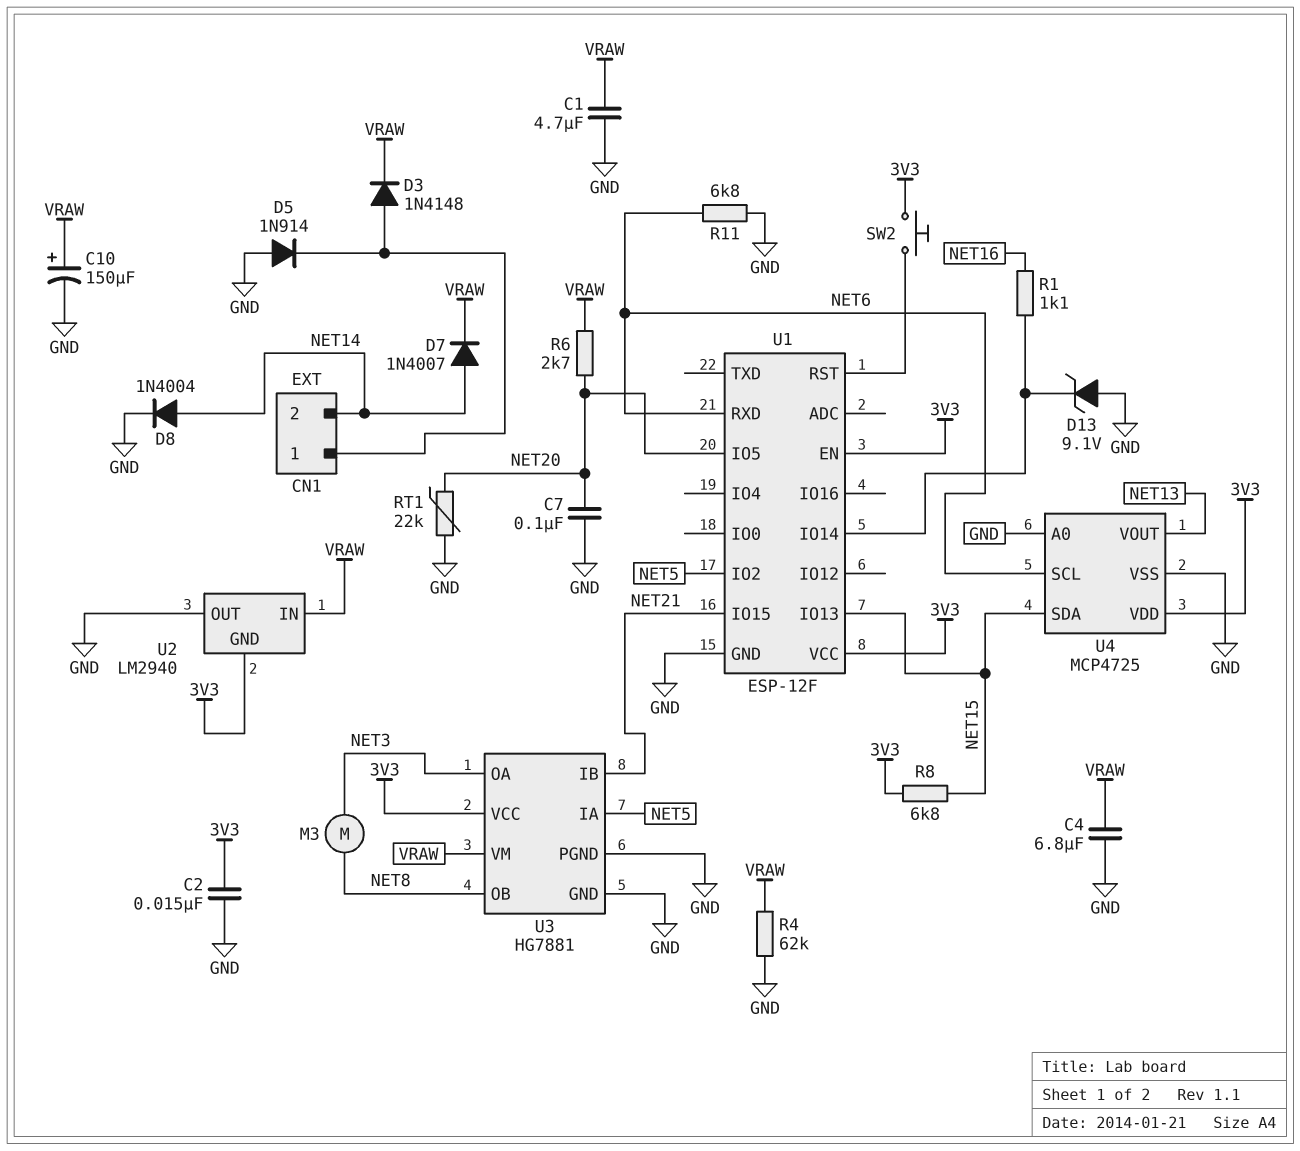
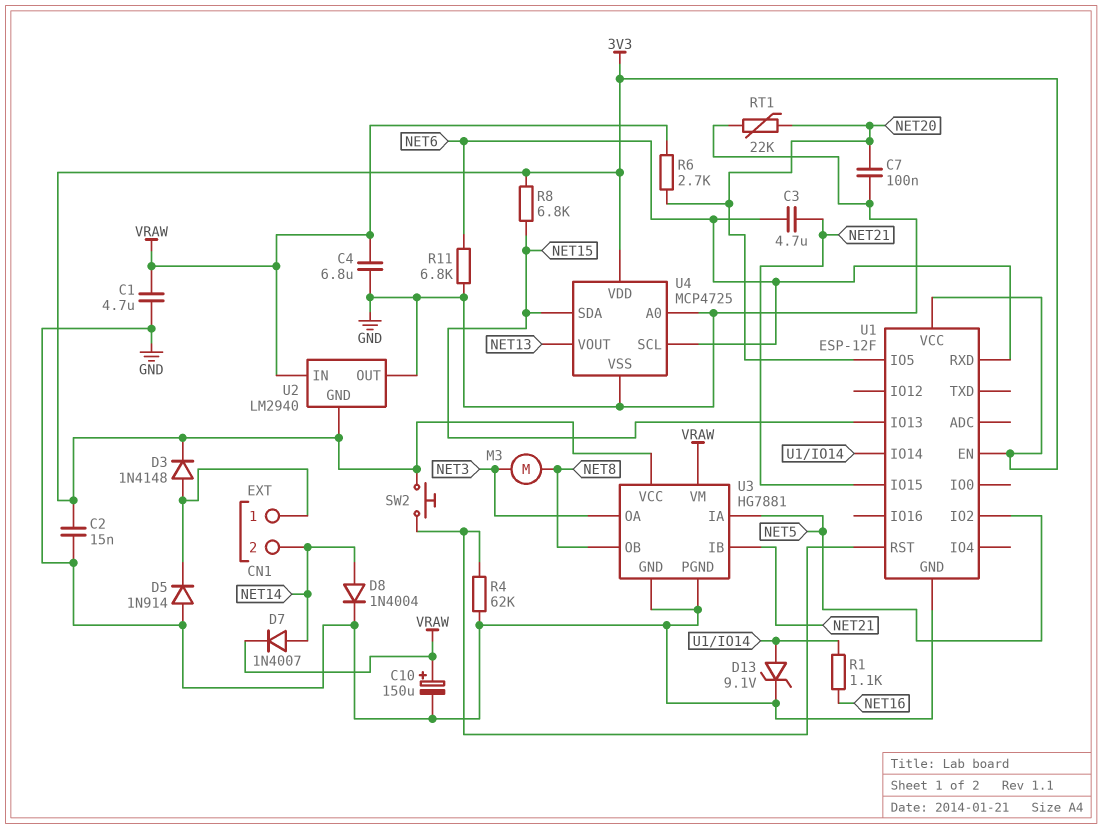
C3: none -> 4.7uF (NET6, NET21)
D3: diode 1N4148 (A CN1/1, K VRAW) -> diode 1N4148 (A CN1/1, K 3V3)
D13: zener 9.1V (A GND, K U1/IO14) -> zener 9.1V (A U1/IO14, K GND)
R4: 62k (GND, VRAW) -> 62k (GND, U1/RST)

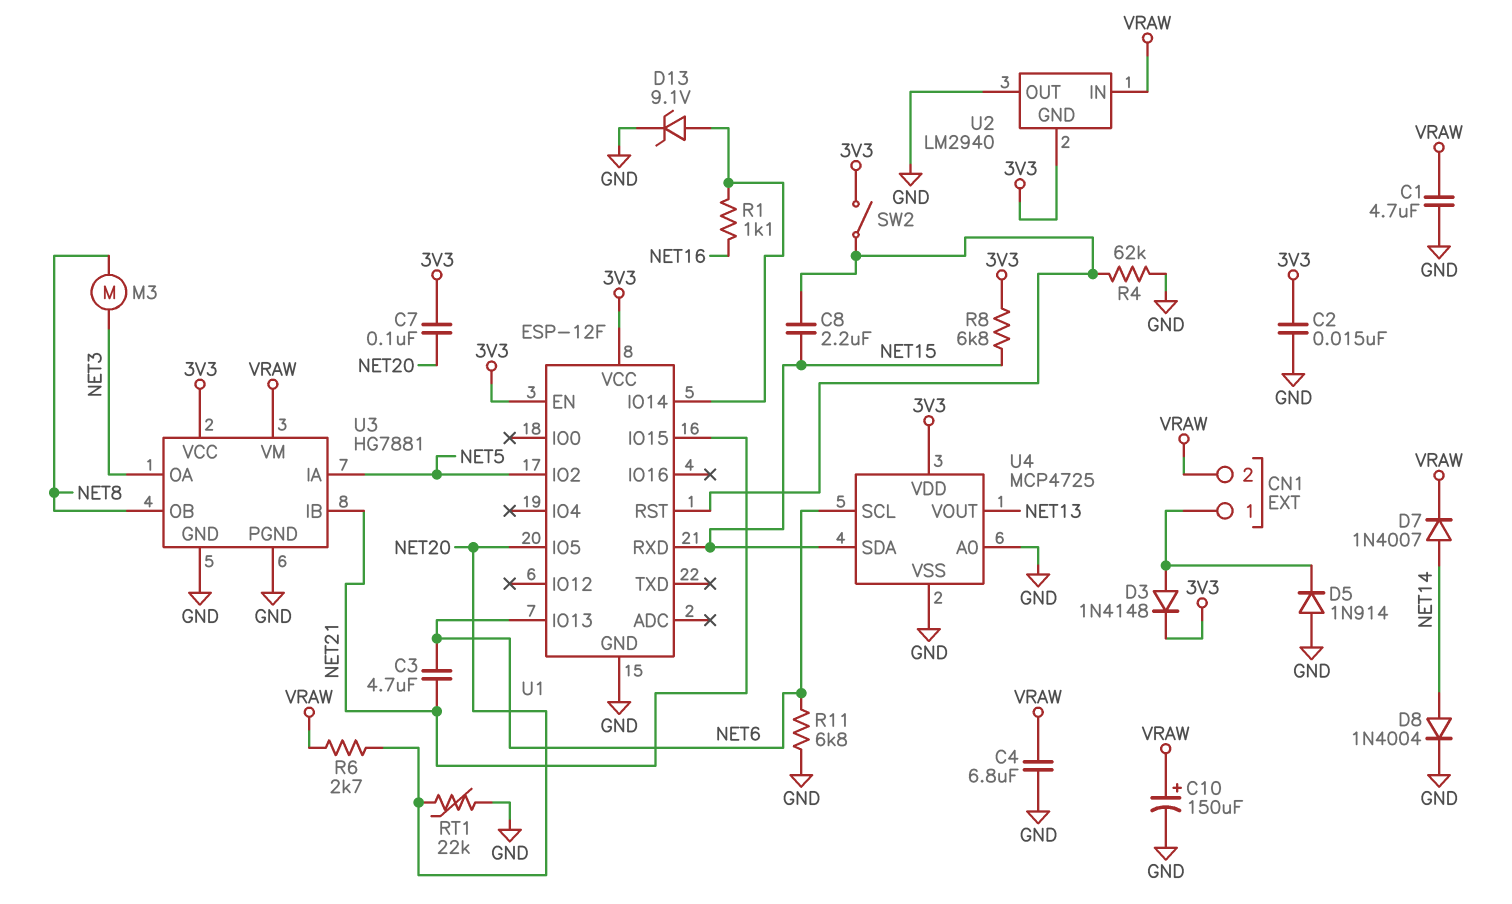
C7: 100nF (GND, NET20) -> 100nF (3V3, NET20)
C8: none -> 2.2uF (NET15, U1/RST)
CN1 pin 2: NET14 -> VRAW
SW2: button (3V3, U1/RST) -> switch (3V3, U1/RST)
U1 pin IO13: NET15 -> NET6
U1 pin RXD: NET6 -> NET15

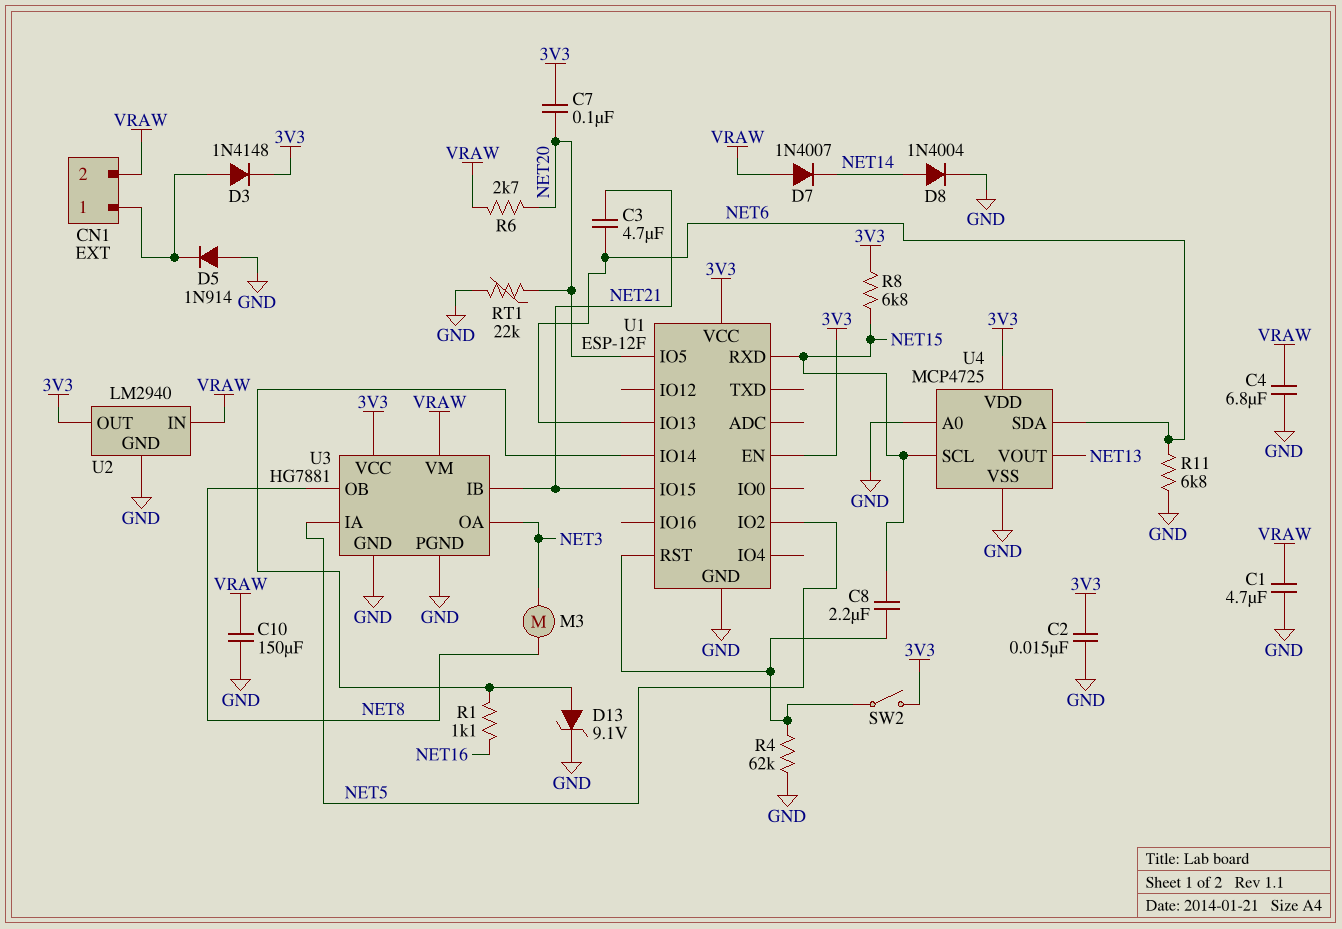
C10: 150uF (plus VRAW, minus GND) -> 150uF (GND, VRAW)
D7: diode 1N4007 (A NET14, K VRAW) -> diode 1N4007 (A VRAW, K NET14)
U2 pin GND: 3V3 -> GND
U2 pin OUT: GND -> 3V3
U4 pin SCL: NET6 -> NET15
U4 pin SDA: NET15 -> NET6

